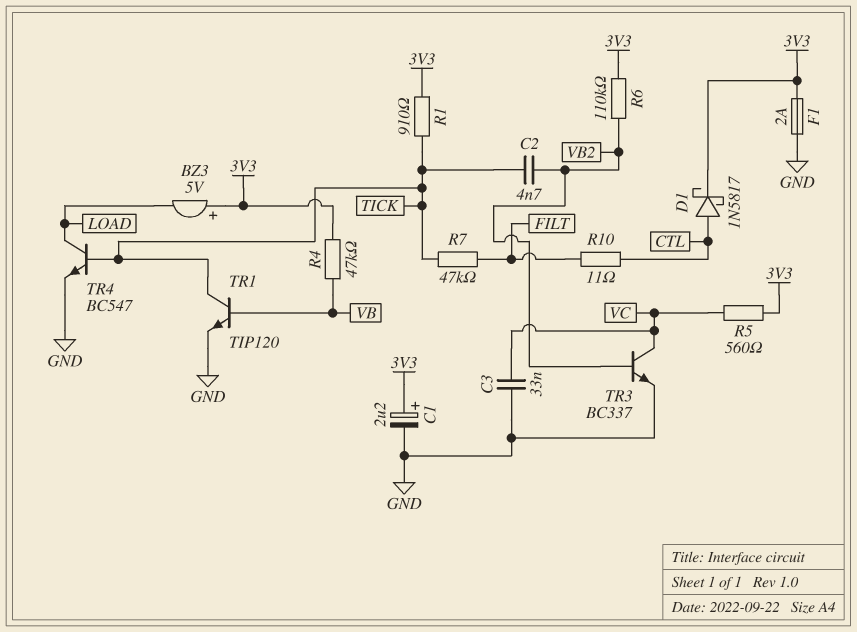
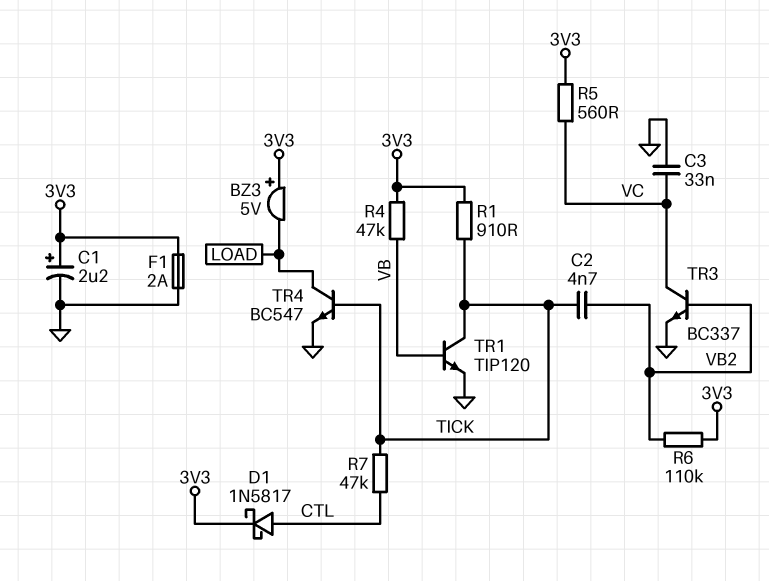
R7: 47k (FILT, TICK) -> 47k (CTL, TICK)
R10: 11 (CTL, FILT) -> none

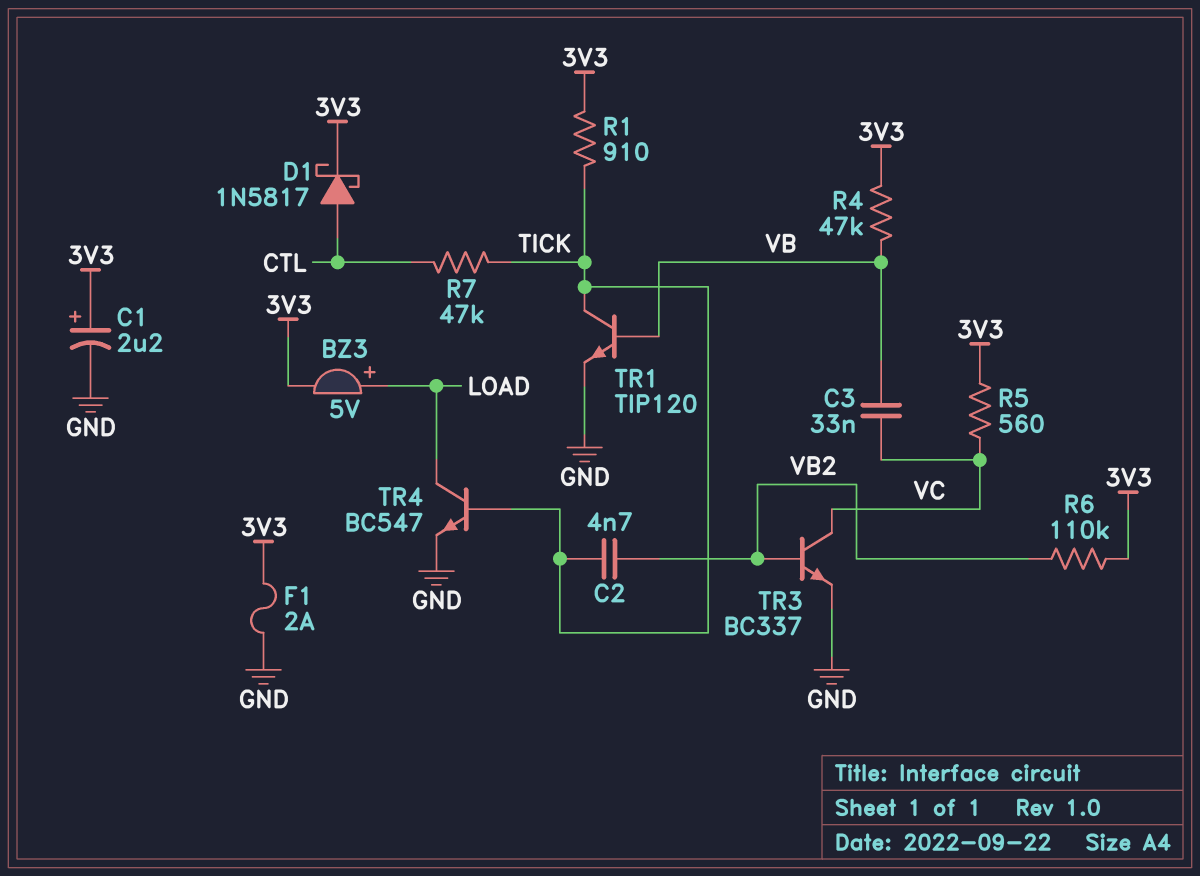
BZ3: buzzer 5V (plus 3V3, minus LOAD) -> buzzer 5V (plus LOAD, minus 3V3)
C3: 33nF (GND, VC) -> 33nF (VB, VC)

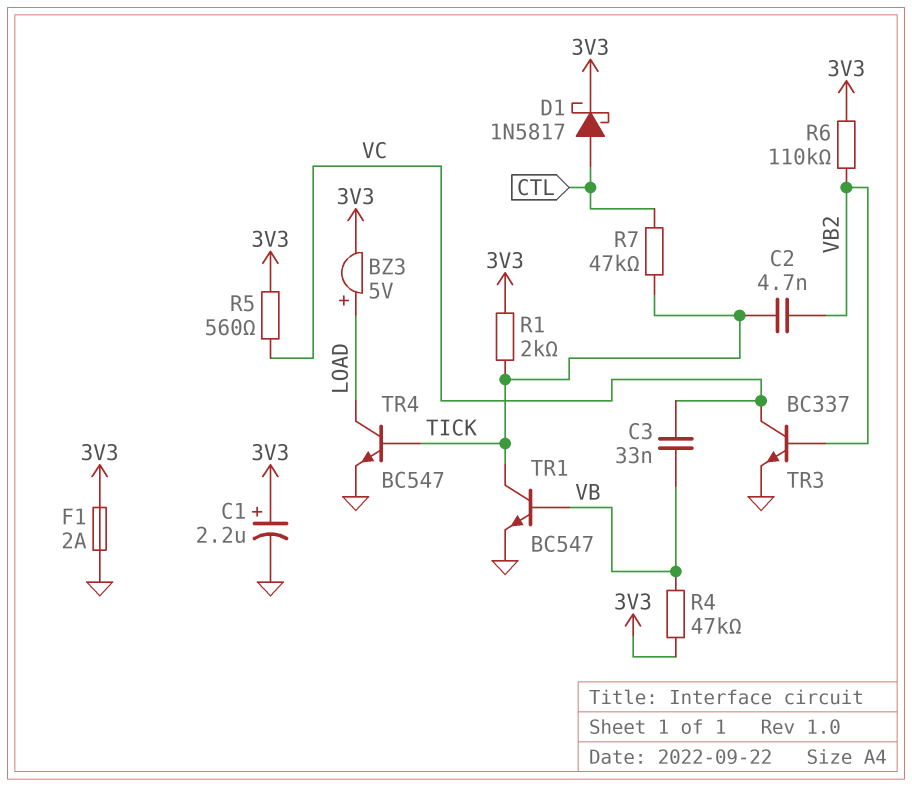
R1: 910 (3V3, TICK) -> 2k (3V3, TICK)
TR1: NPN TIP120 (B VB, C TICK, E GND) -> NPN BC547 (B VB, C TICK, E GND)

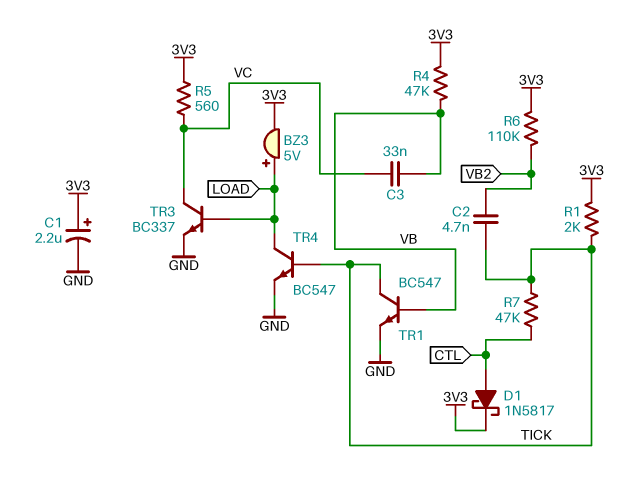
F1: 2A (3V3, GND) -> none
TR3: NPN BC337 (B VB2, C VC, E GND) -> NPN BC337 (B LOAD, C VC, E GND)

